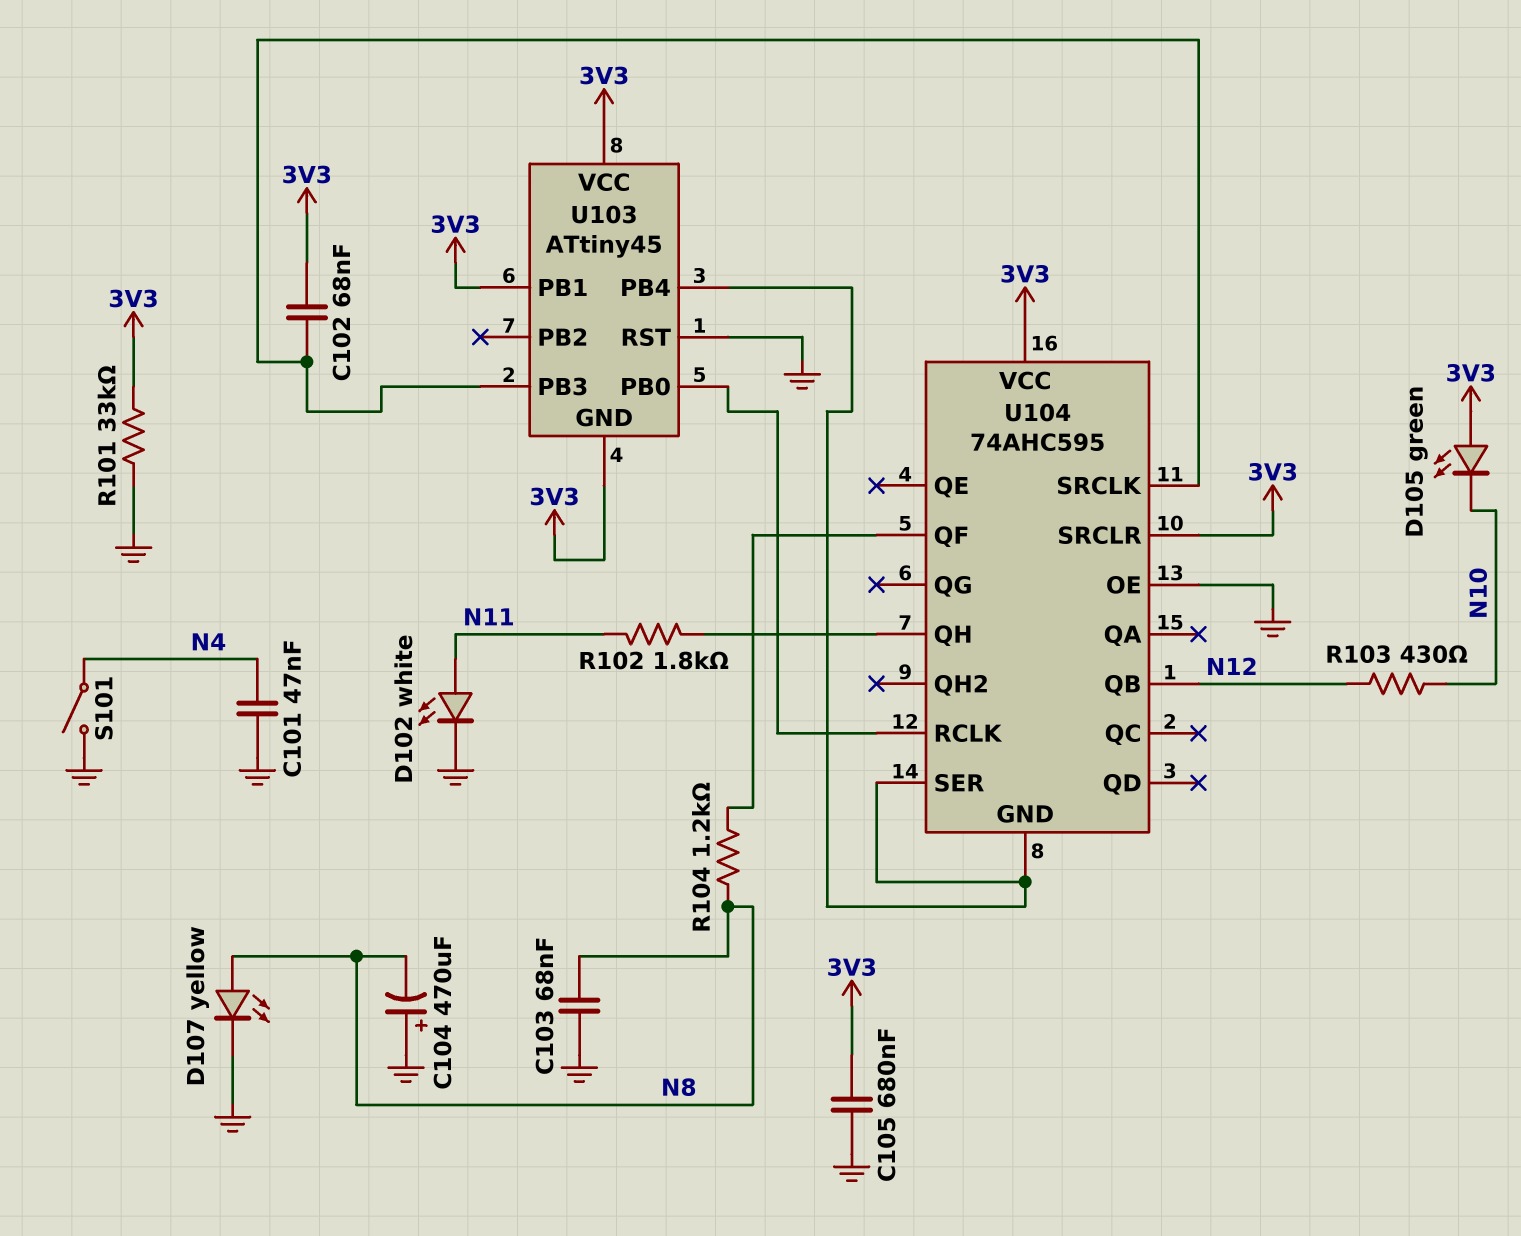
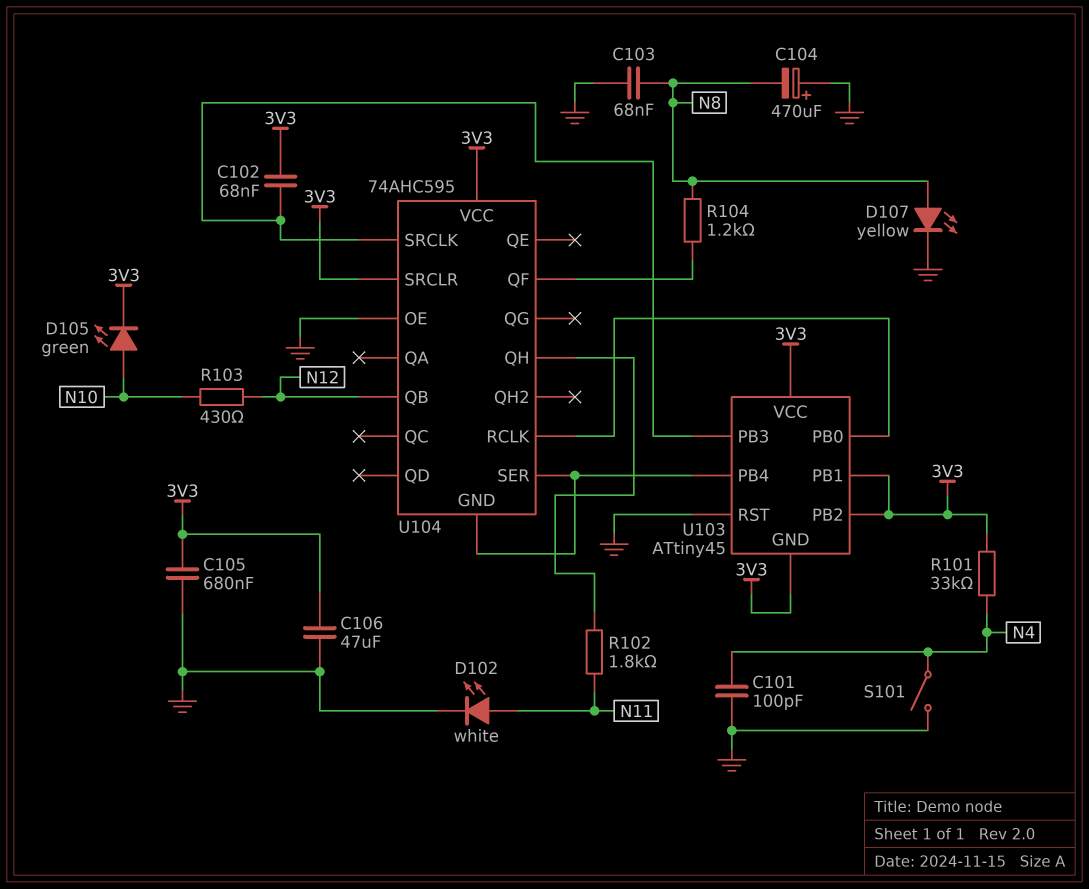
C101: 47nF (GND, N4) -> 100pF (GND, N4)
C106: none -> 47uF (3V3, GND)
D105: LED green (A 3V3, K N10) -> LED green (A N10, K 3V3)
R101: 33k (3V3, GND) -> 33k (3V3, N4)
U103 pin PB2: none -> 3V3

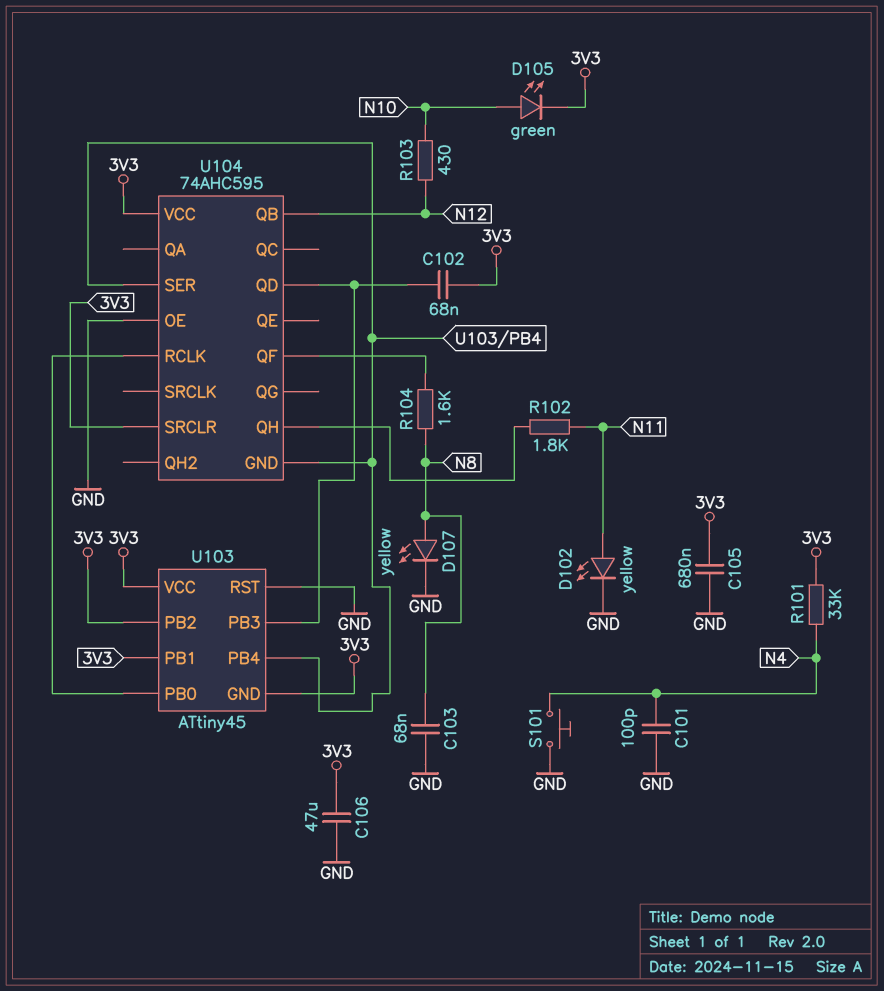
C104: 470uF (plus GND, minus N8) -> none
D102: LED white (A N11, K GND) -> LED yellow (A N11, K GND)
R104: 1.2k (N8, U104/QF) -> 1.6k (N8, U104/QF)
S101: switch (GND, N4) -> button (GND, N4)
U104 pin QD: none -> U103/PB3
U104 pin SRCLK: U103/PB3 -> none

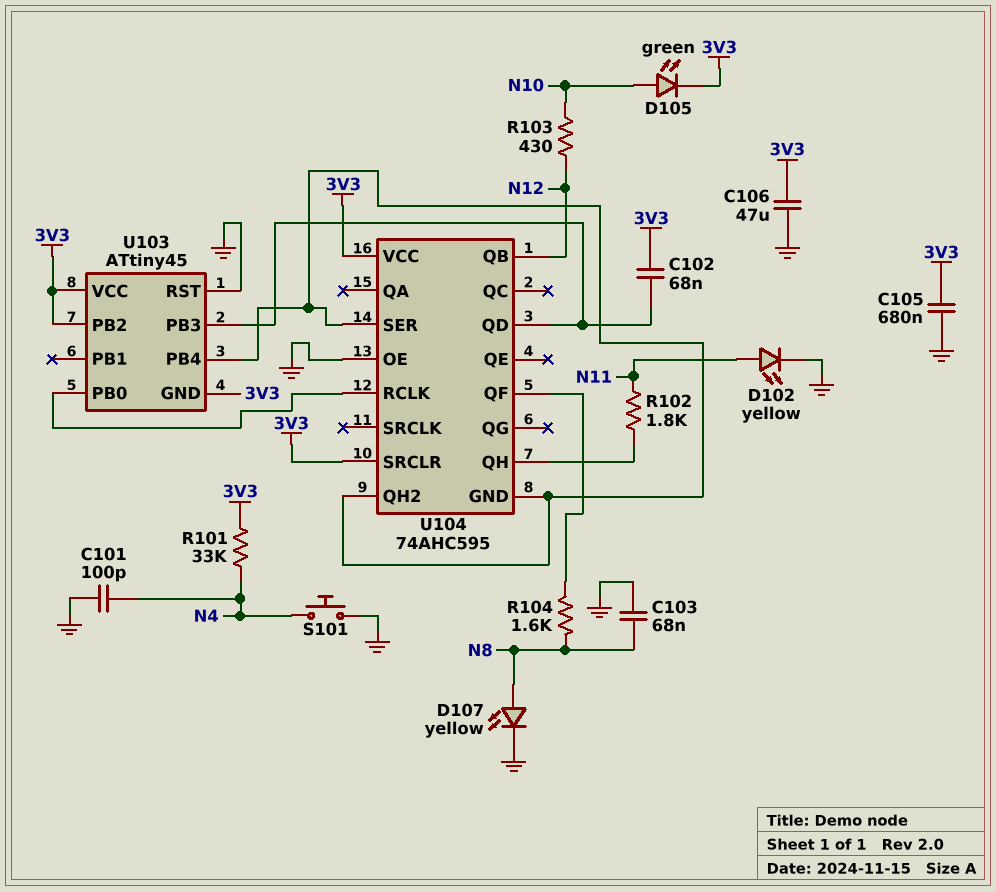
U103 pin PB1: 3V3 -> none
U104 pin QH2: none -> U103/PB4

